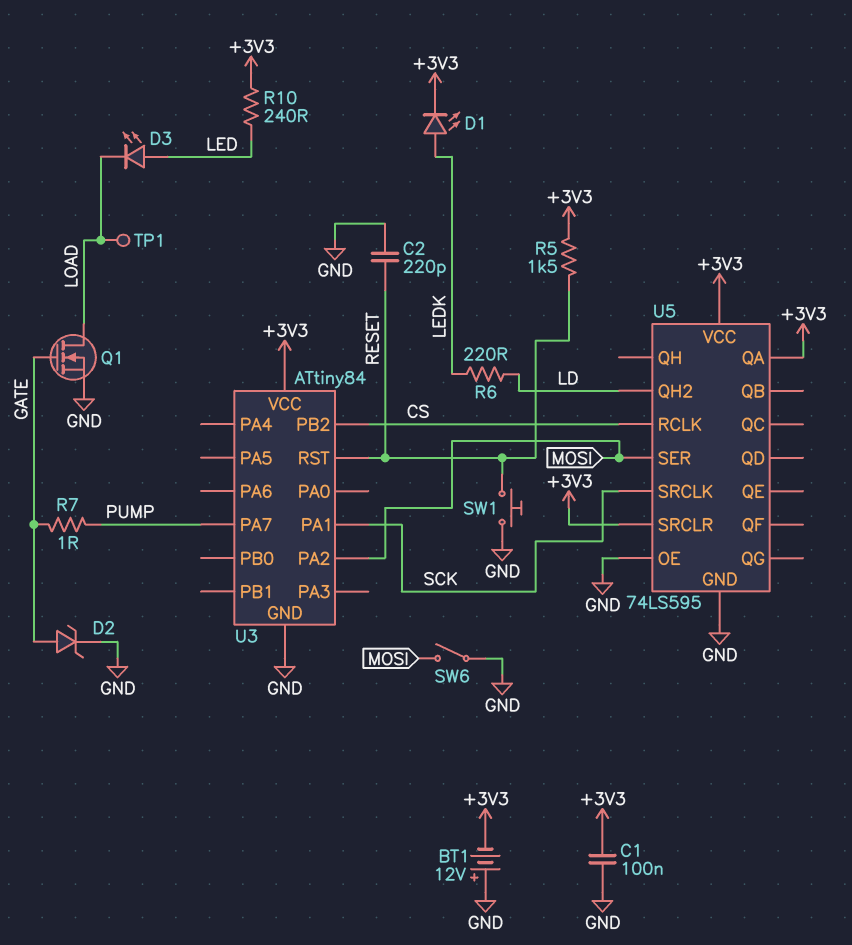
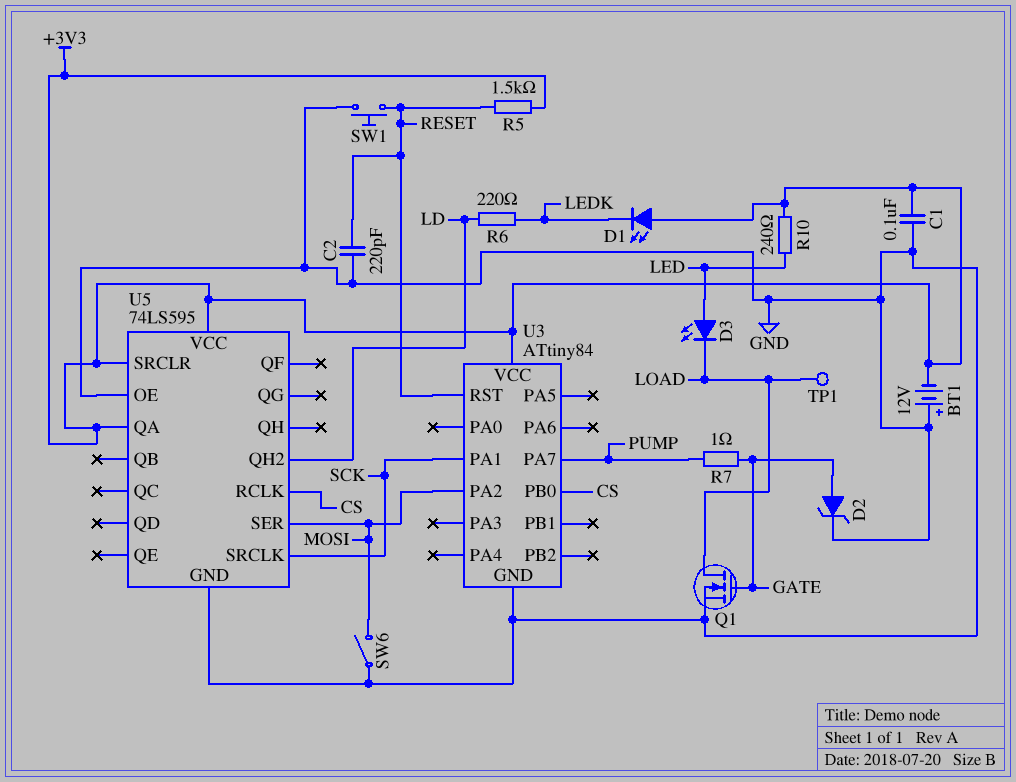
D1: LED (A LEDK, K +3V3) -> LED (A +3V3, K LEDK)
U3 pin PB0: none -> CS
U3 pin PB2: CS -> none

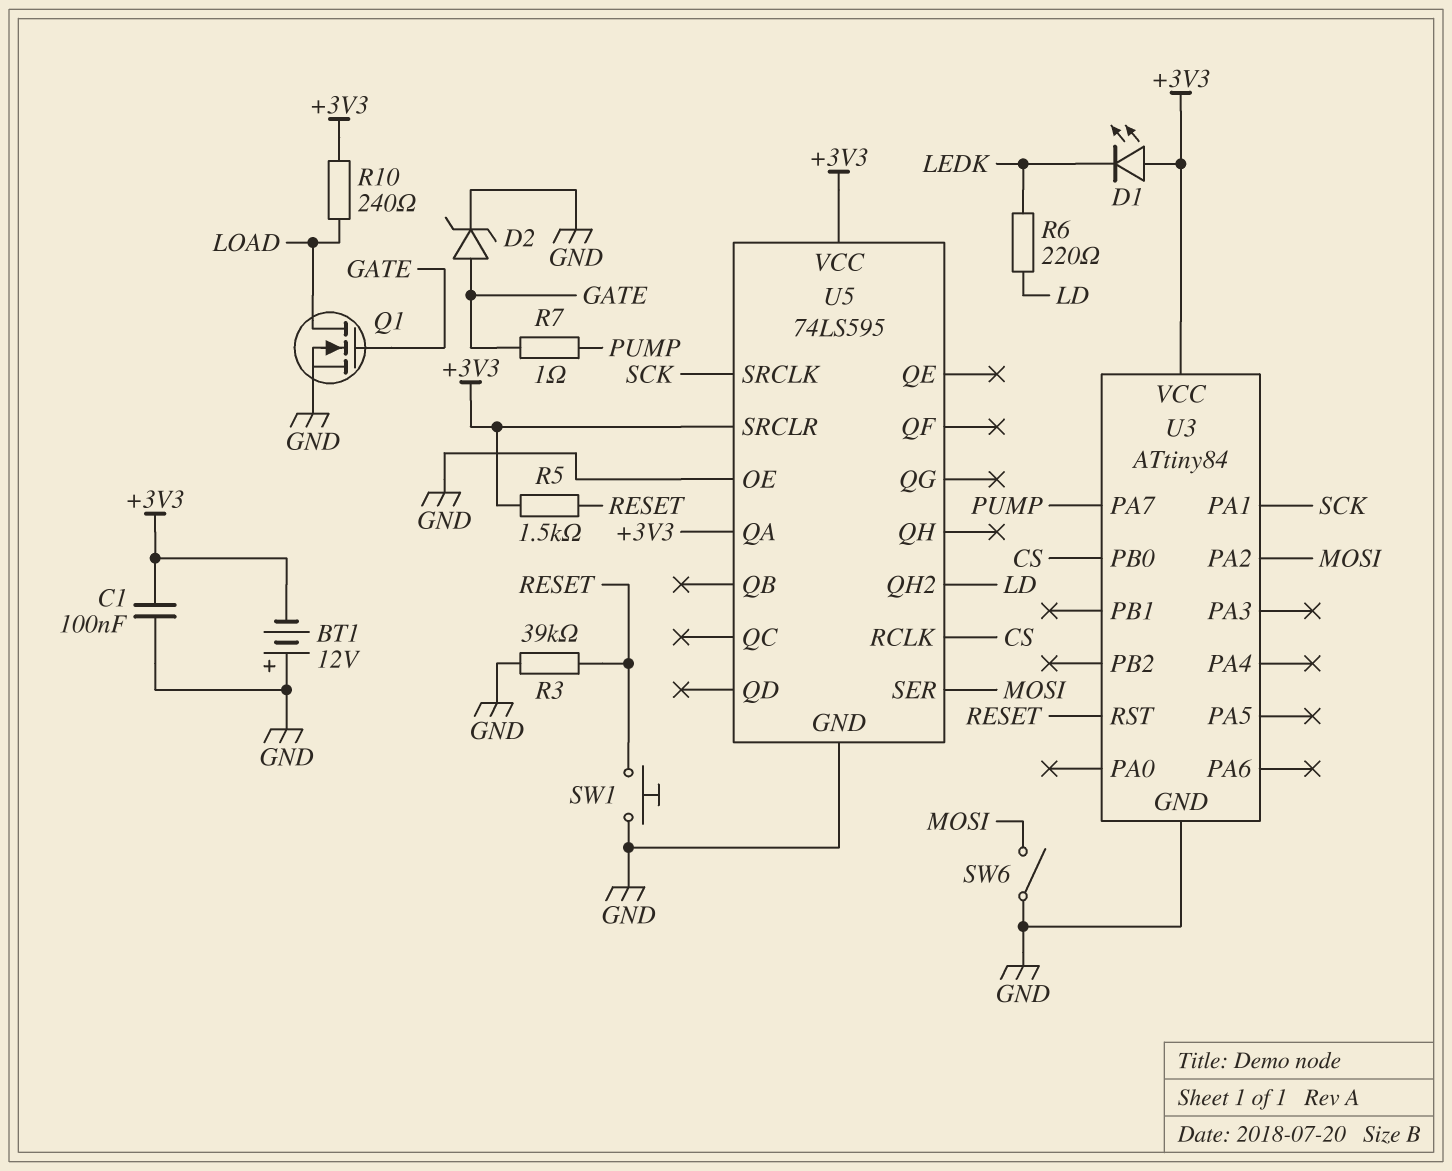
C2: 220pF (GND, RESET) -> none
D3: LED (A LED, K LOAD) -> none
R3: none -> 39k (GND, RESET)
R10: 240 (+3V3, LED) -> 240 (+3V3, LOAD)
TP1: test point (LOAD) -> none

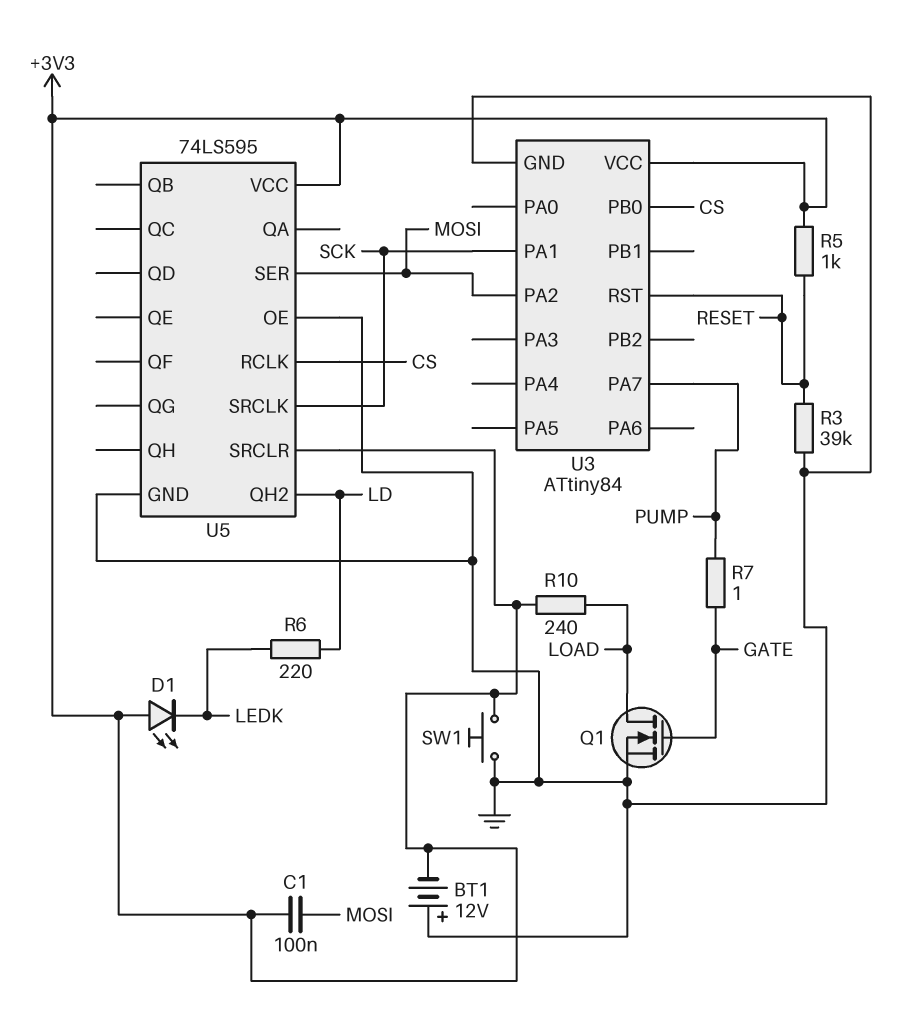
C1: 100nF (+3V3, GND) -> 100nF (+3V3, MOSI)
D2: zener (A GATE, K GND) -> none
R5: 1.5k (+3V3, RESET) -> 1k (+3V3, RESET)
SW1: button (GND, RESET) -> button (+3V3, GND)
SW6: switch (GND, MOSI) -> none
U5 pin QA: +3V3 -> none

